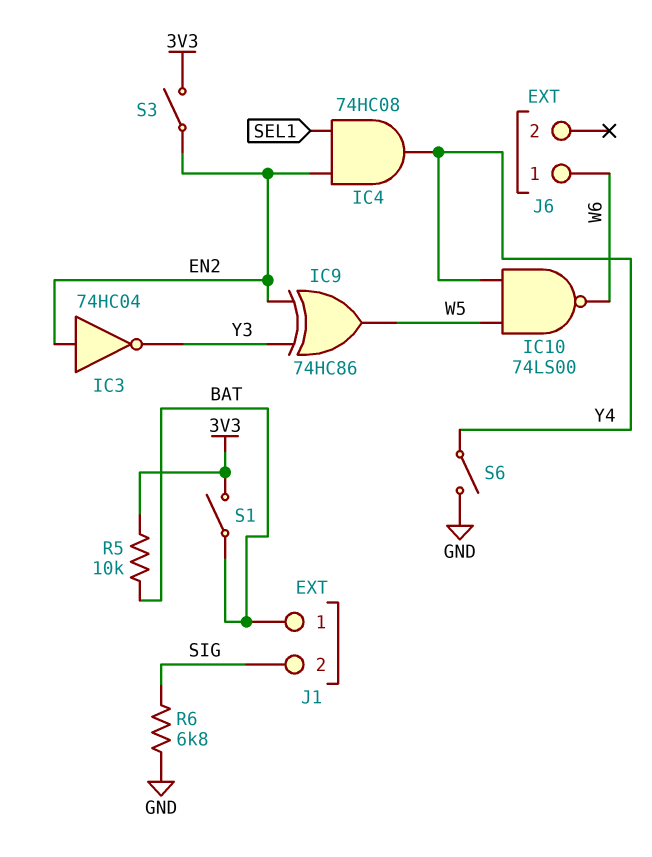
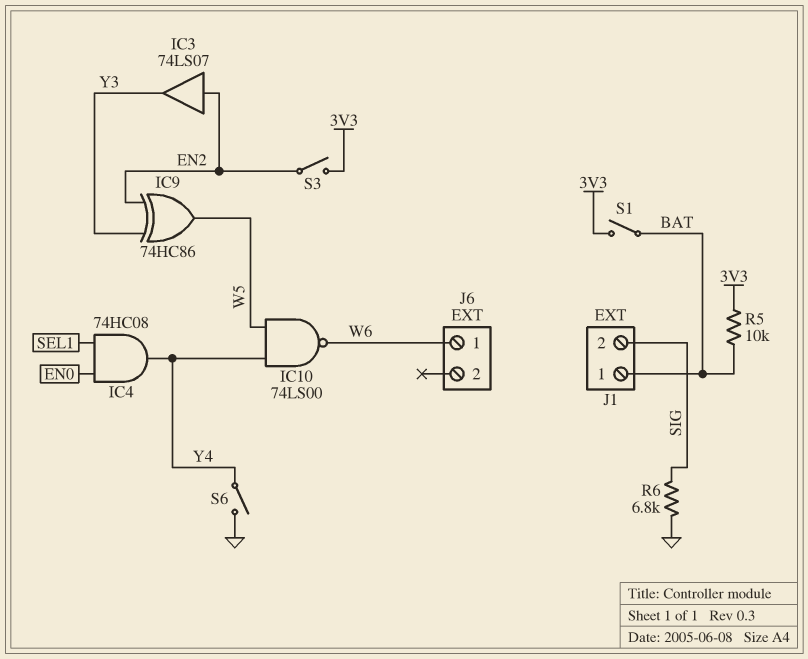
IC3: NOT 74HC04 (in EN2, out Y3) -> buffer 74LS07 (in EN2, out Y3)
IC4: AND 74HC08 (in EN2, in SEL1, out Y4) -> AND 74HC08 (in EN0, in SEL1, out Y4)

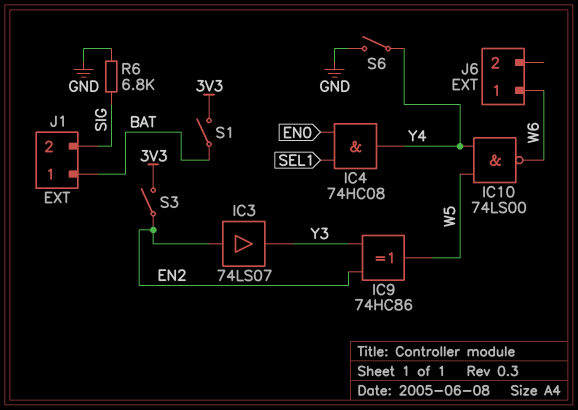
R5: 10k (3V3, BAT) -> none

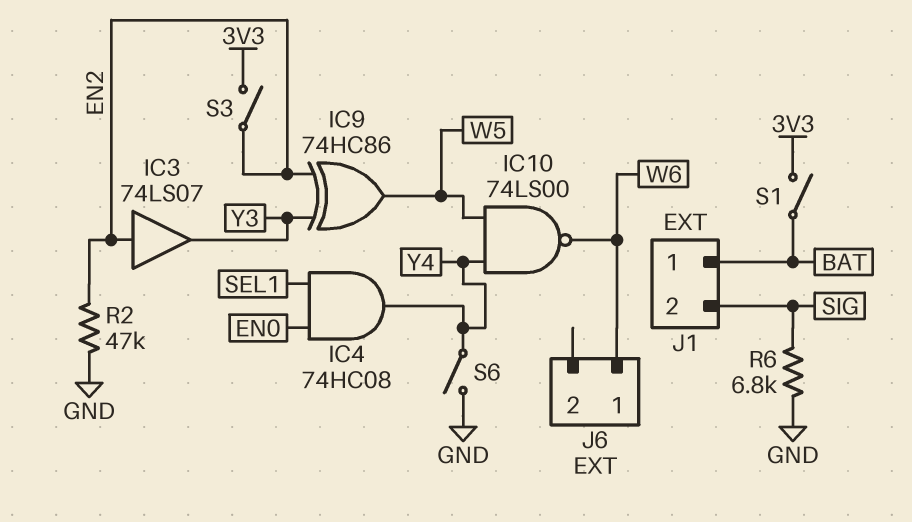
R2: none -> 47k (EN2, GND)

